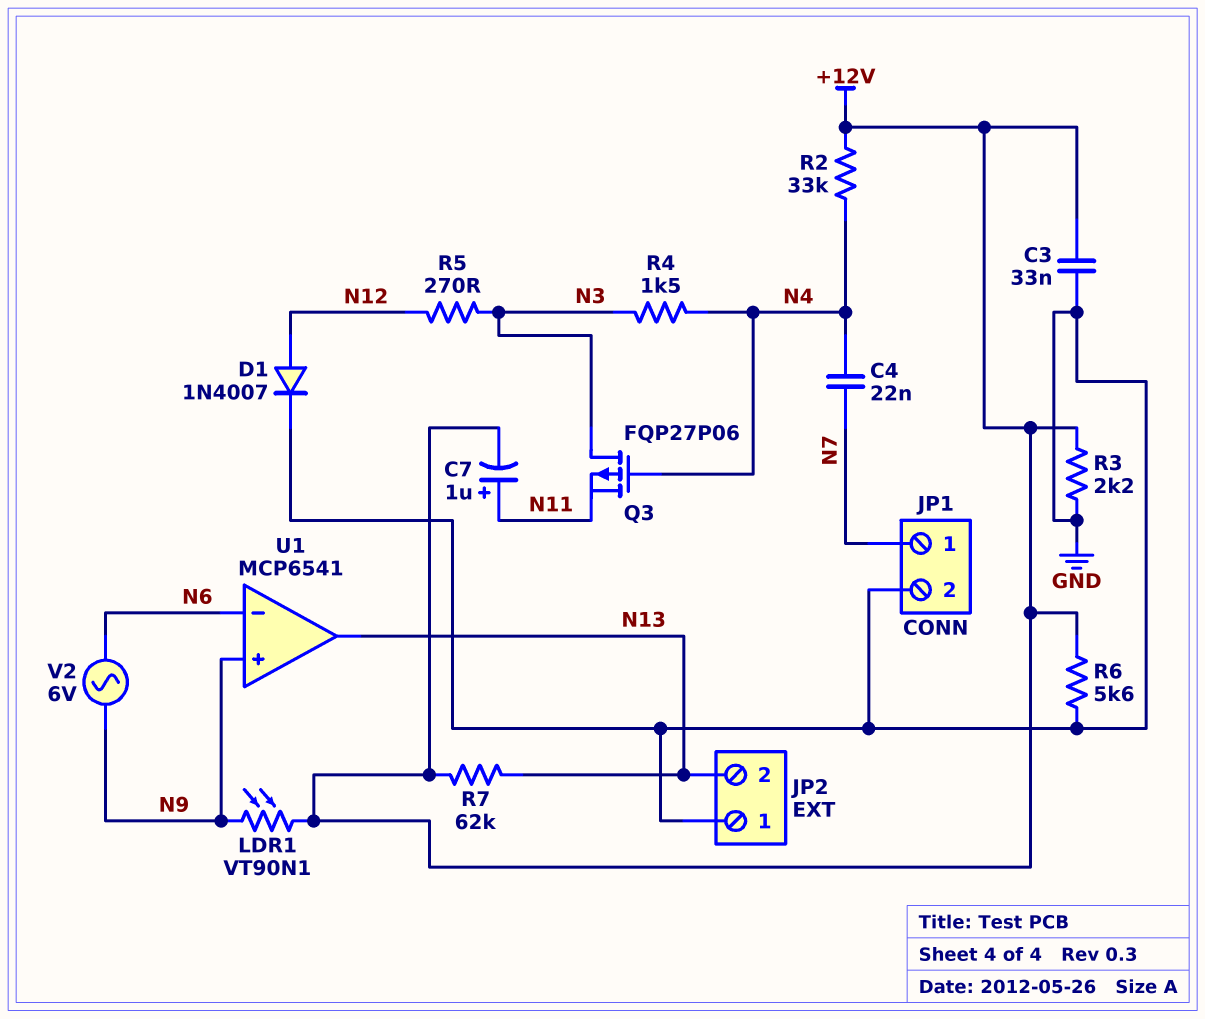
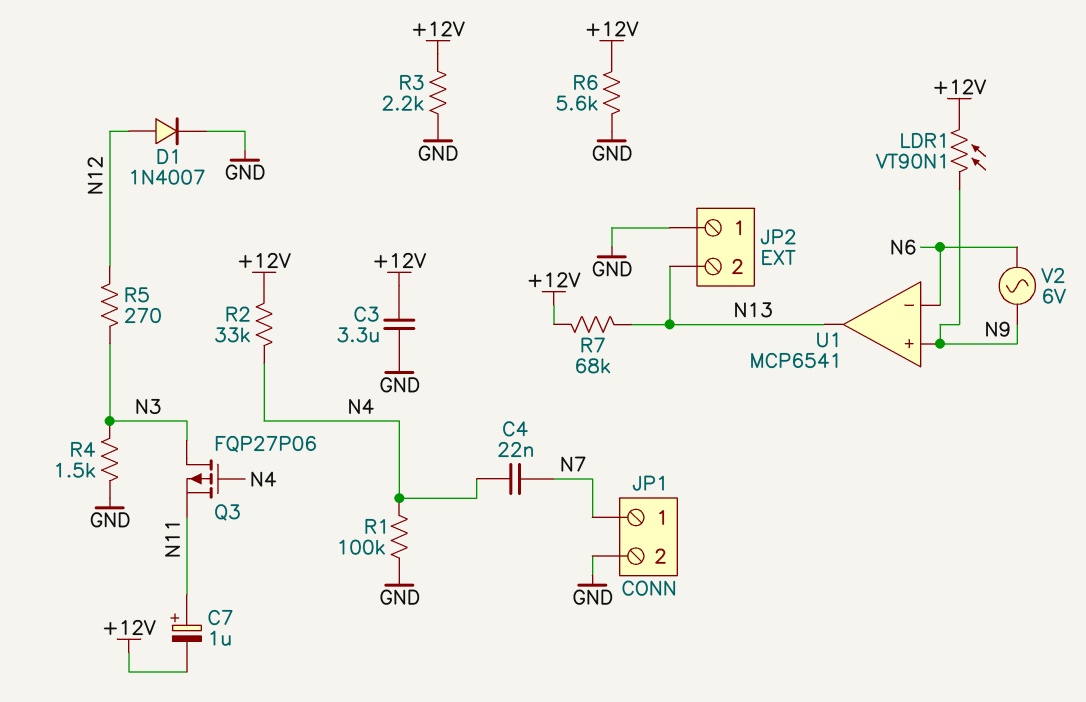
C3: 33nF (+12V, GND) -> 3.3uF (+12V, GND)
R1: none -> 100k (GND, N4)
R4: 1.5k (N3, N4) -> 1.5k (GND, N3)
R7: 62k (+12V, N13) -> 68k (+12V, N13)

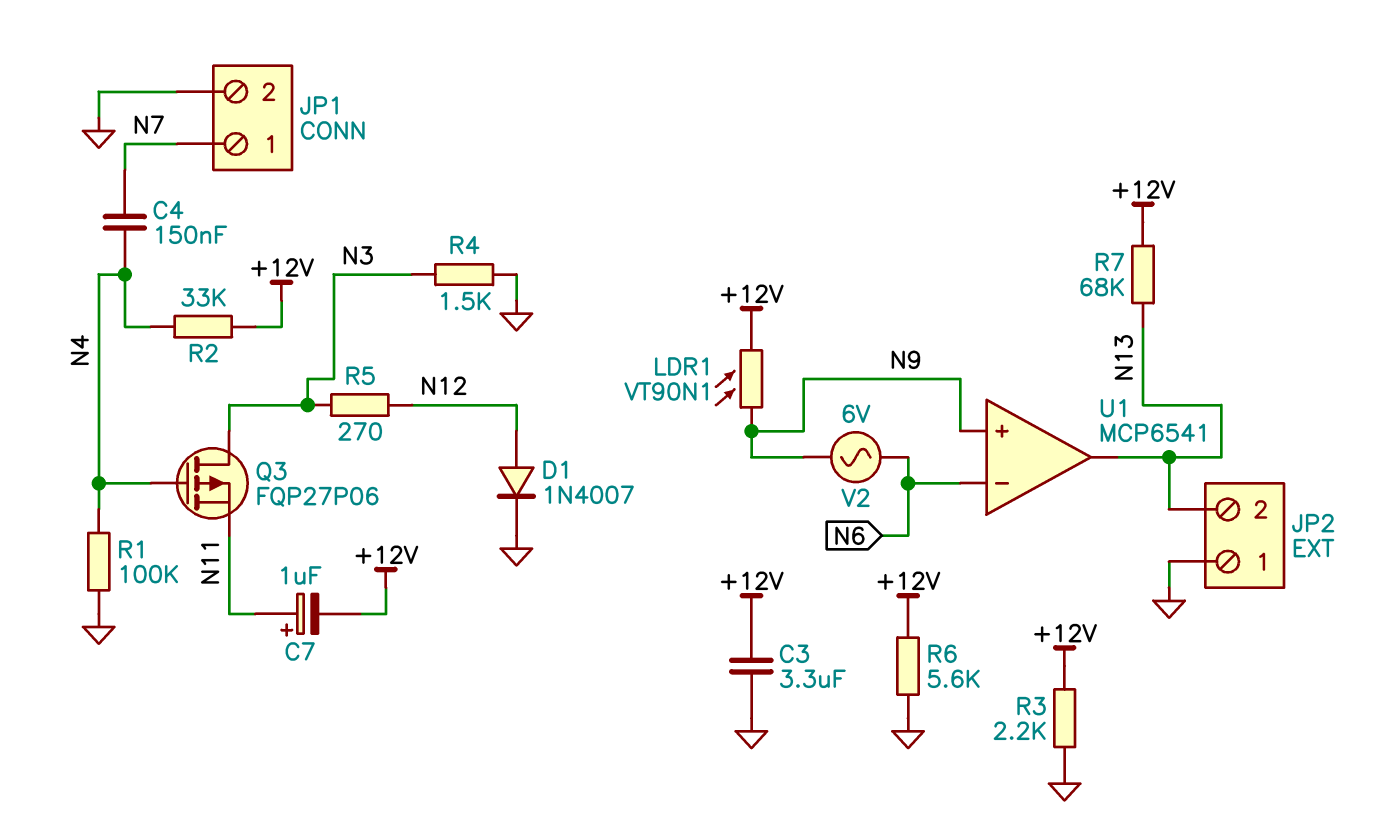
C4: 22nF (N4, N7) -> 150nF (N4, N7)

